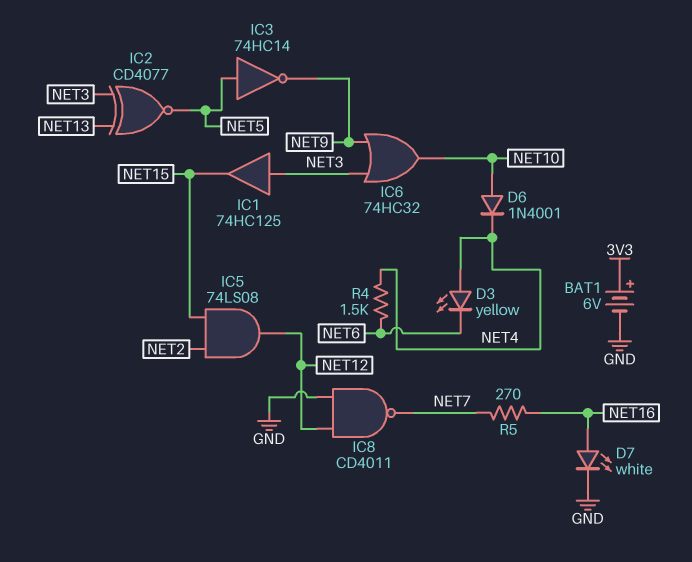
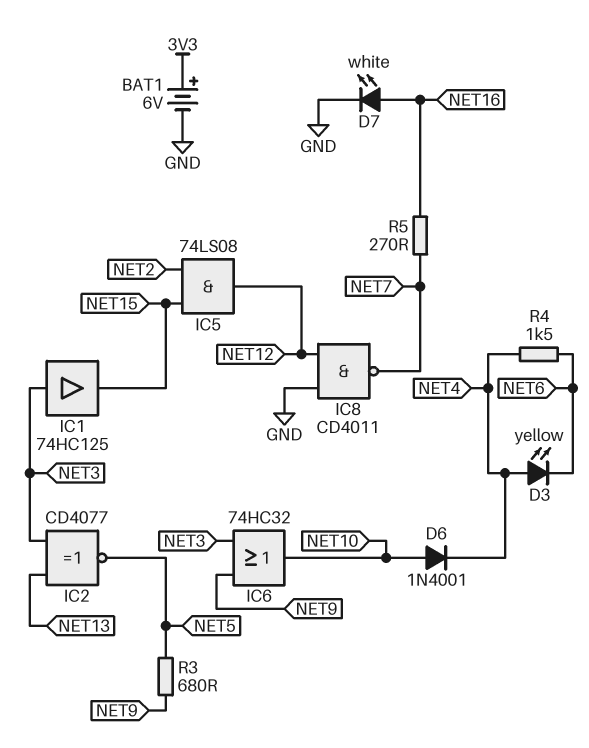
IC3: NOT 74HC14 (in NET5, out NET9) -> none
R3: none -> 680 (NET5, NET9)

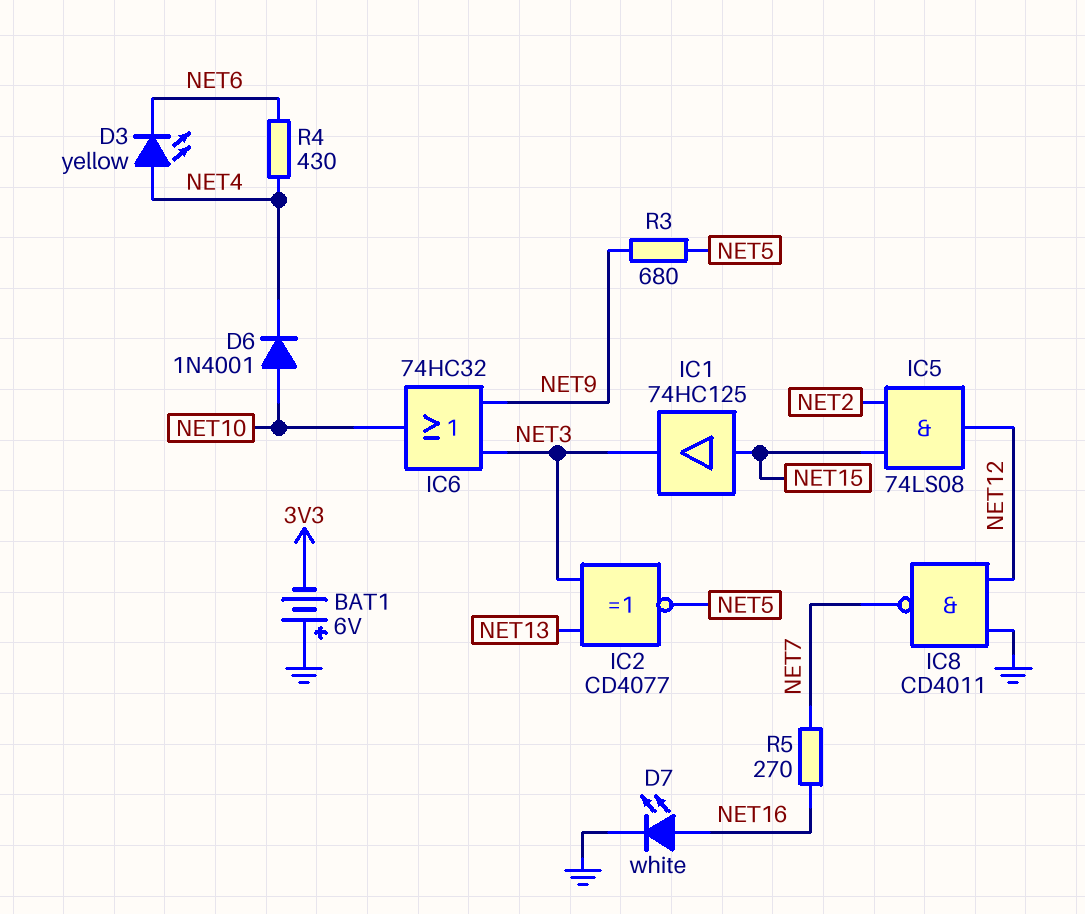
BAT1: 6V (plus 3V3, minus GND) -> 6V (plus GND, minus 3V3)
IC1: buffer 74HC125 (in NET3, out NET15) -> buffer 74HC125 (in NET15, out NET3)
R4: 1.5k (NET4, NET6) -> 430 (NET4, NET6)

